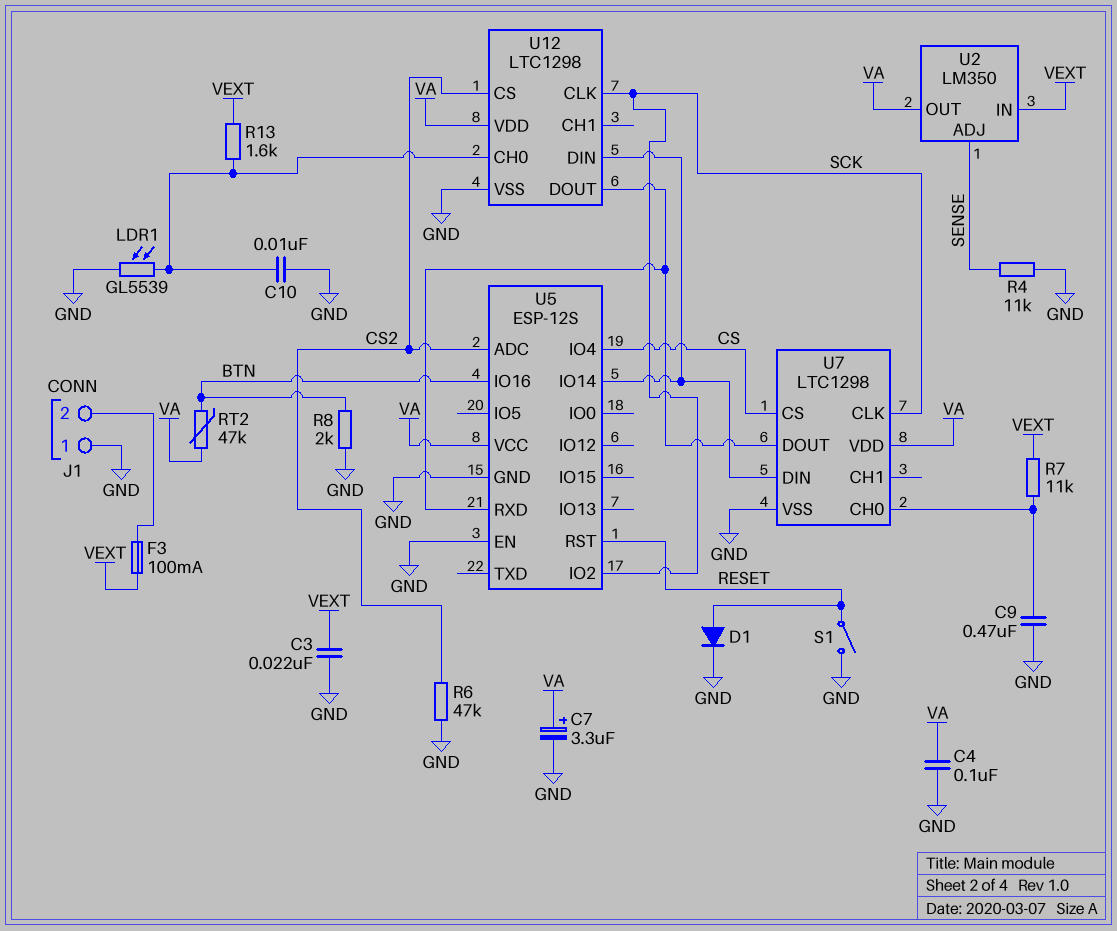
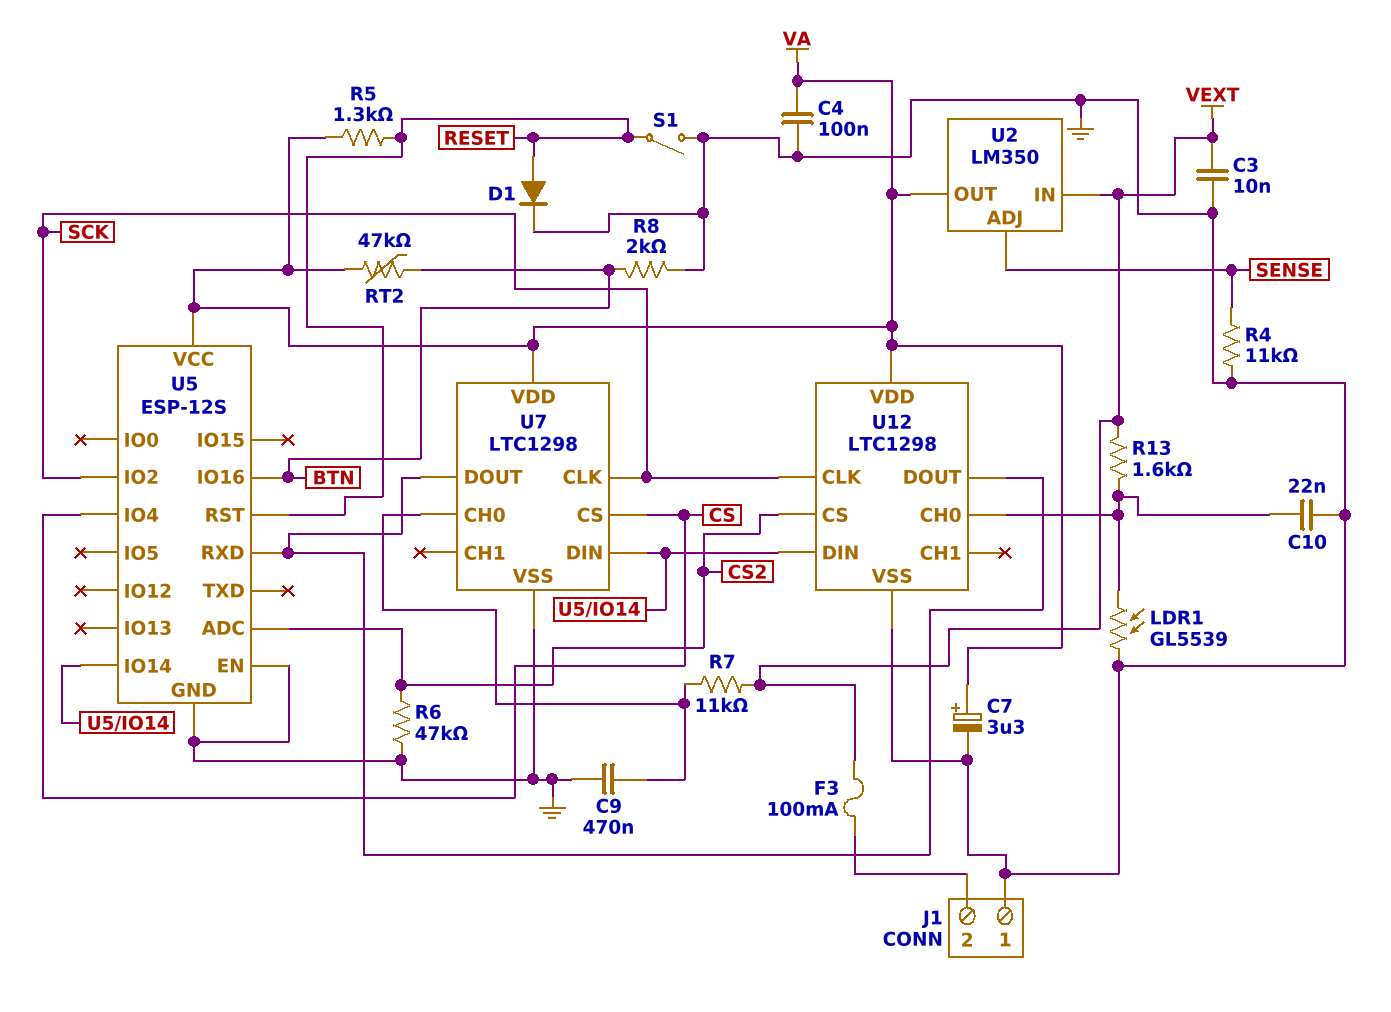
C3: 22nF (GND, VEXT) -> 10nF (GND, VEXT)
C10: 10nF (GND, U12/CH0) -> 22nF (GND, U12/CH0)
R5: none -> 1.3k (RESET, VA)

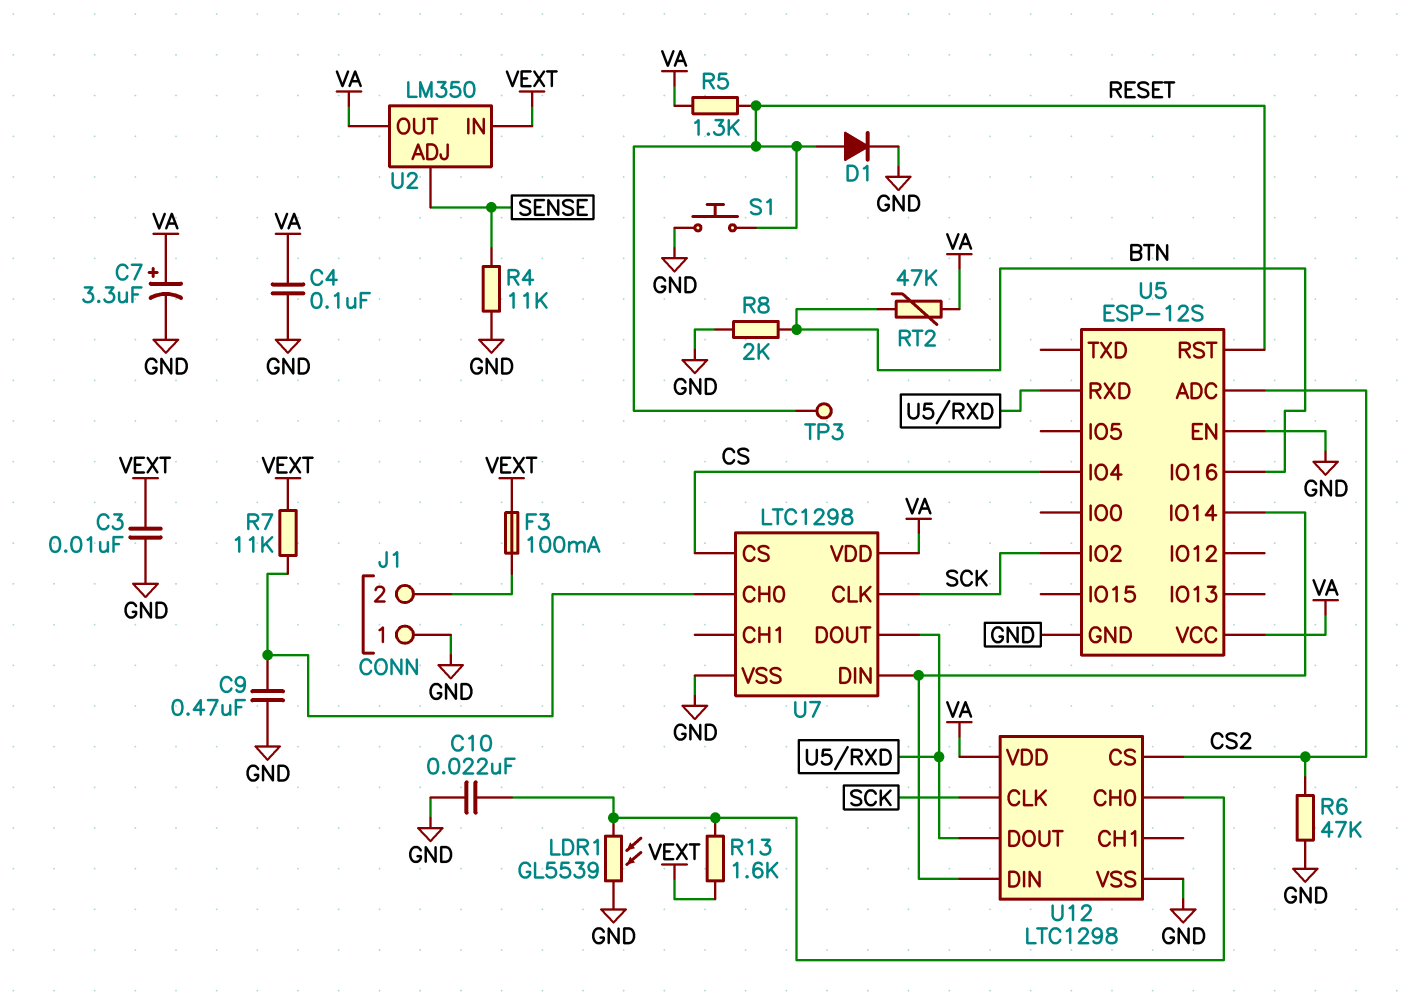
S1: switch (GND, RESET) -> button (GND, RESET)
TP3: none -> test point (RESET)

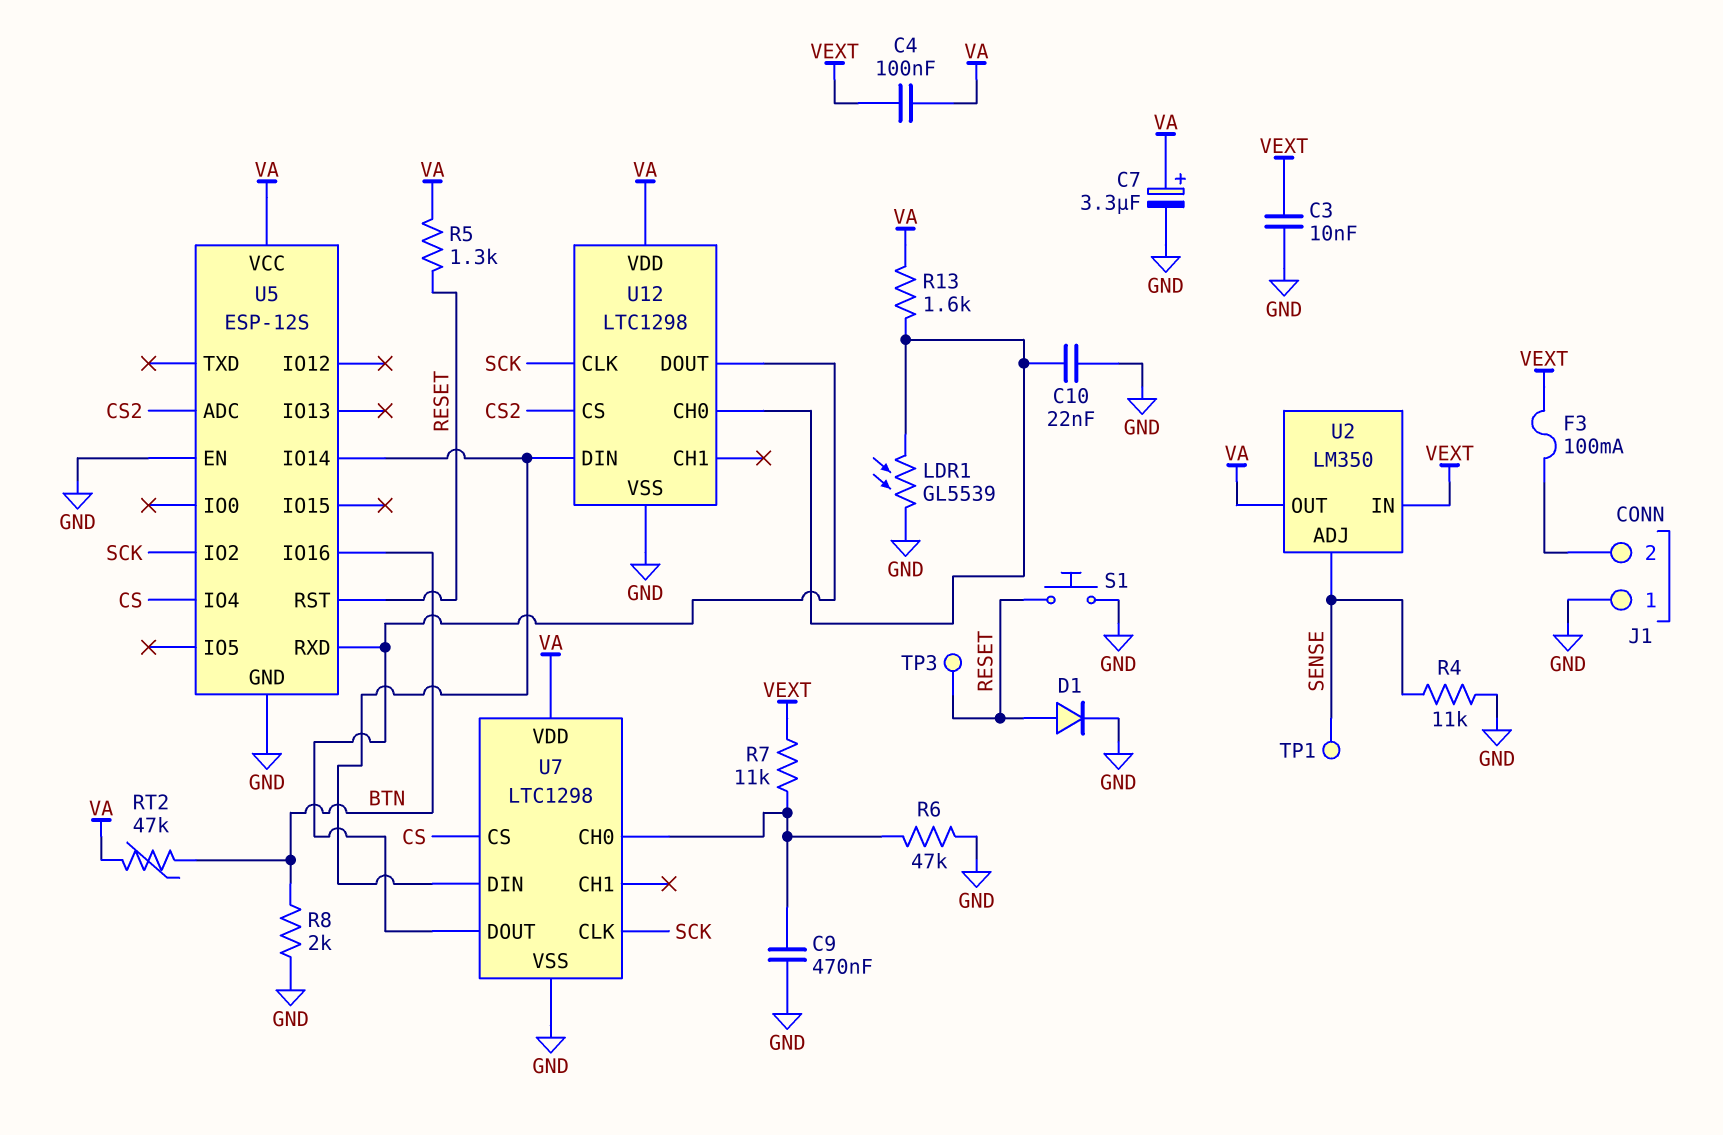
C4: 100nF (GND, VA) -> 100nF (VA, VEXT)
R6: 47k (CS2, GND) -> 47k (GND, U7/CH0)
R13: 1.6k (U12/CH0, VEXT) -> 1.6k (U12/CH0, VA)
TP1: none -> test point (SENSE)

